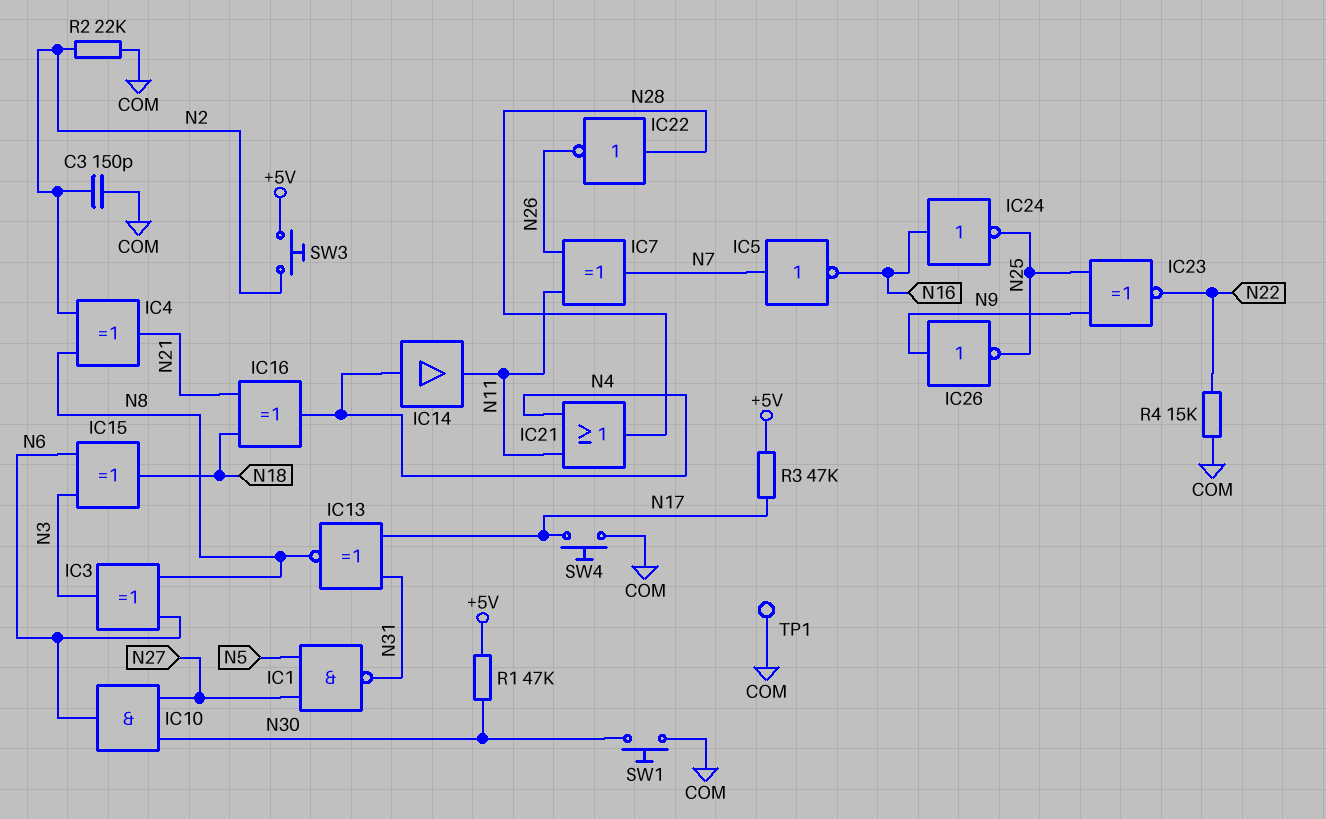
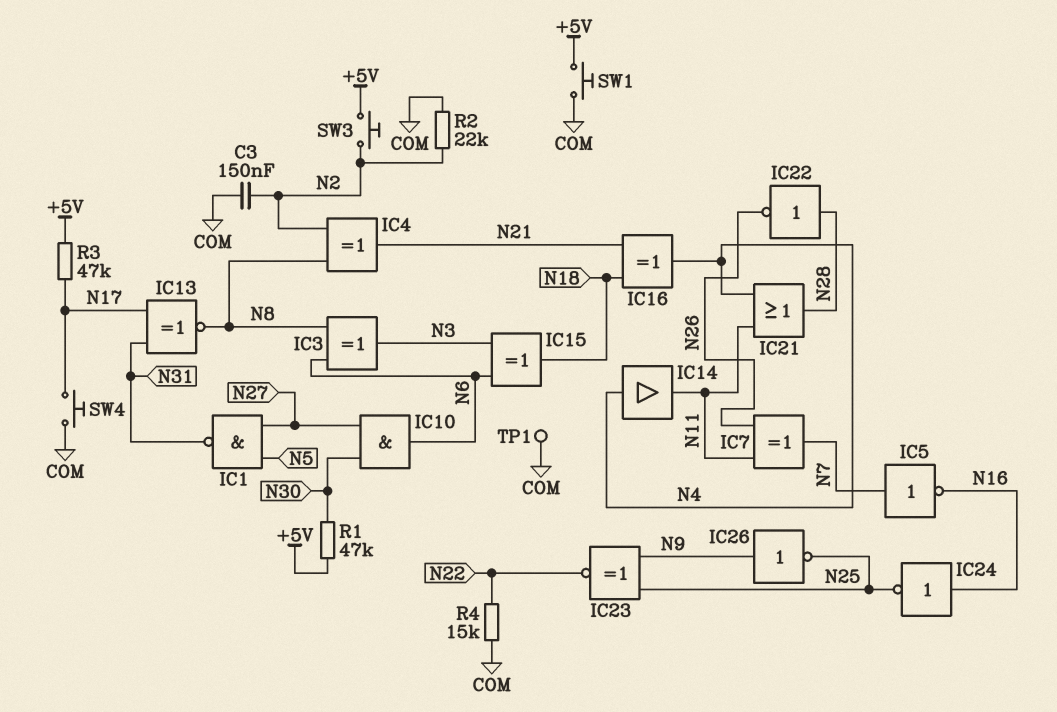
C3: 150pF (COM, N2) -> 150nF (COM, N2)
SW1: button (COM, N30) -> button (+5V, COM)

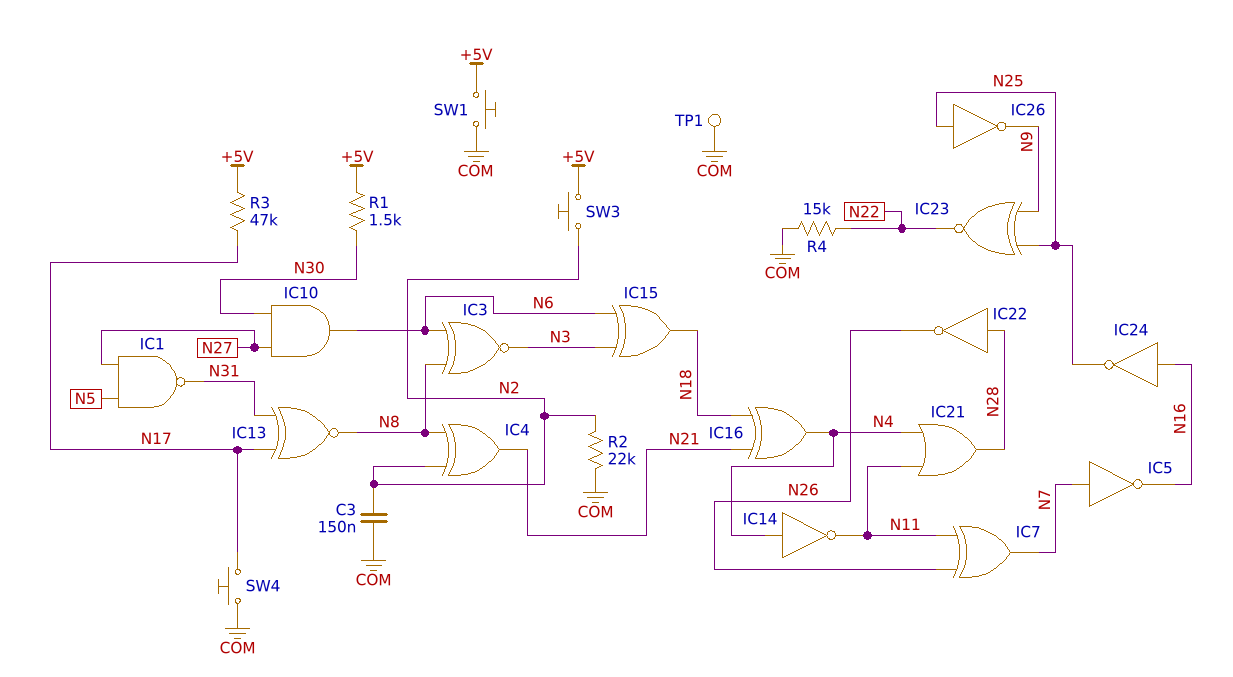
IC3: XOR (in N6, in N8, out N3) -> XNOR (in N6, in N8, out N3)
IC14: buffer (in N4, out N11) -> NOT (in N4, out N11)
IC26: NOT (in N9, out N25) -> NOT (in N25, out N9)
R1: 47k (+5V, N30) -> 1.5k (+5V, N30)

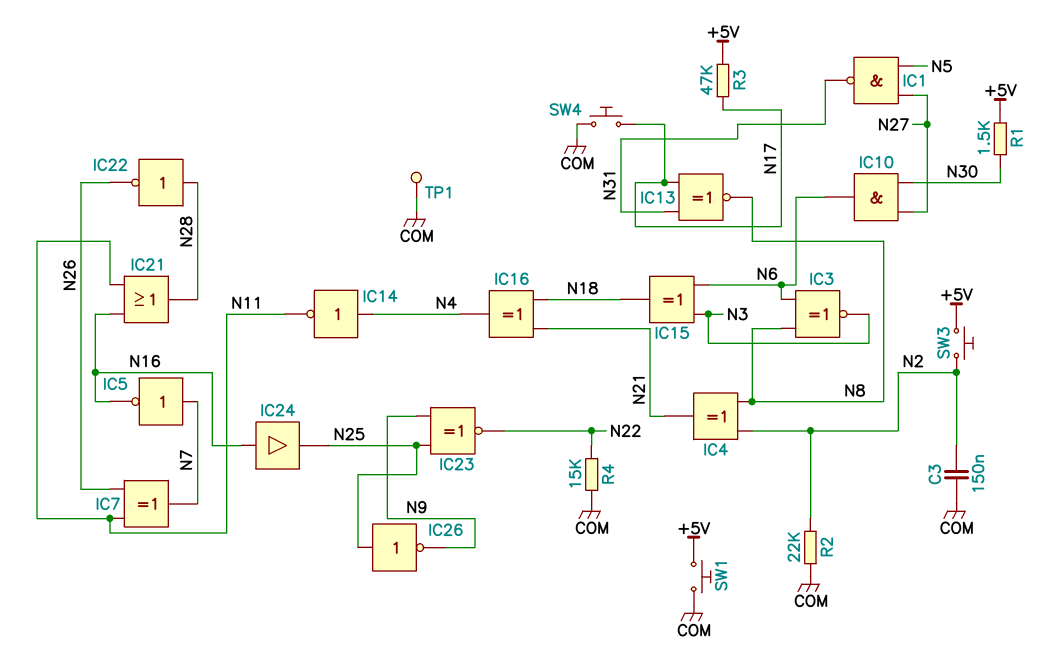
IC21: OR (in N4, in N11, out N28) -> OR (in N11, in N16, out N28)
IC24: NOT (in N16, out N25) -> buffer (in N16, out N25)

